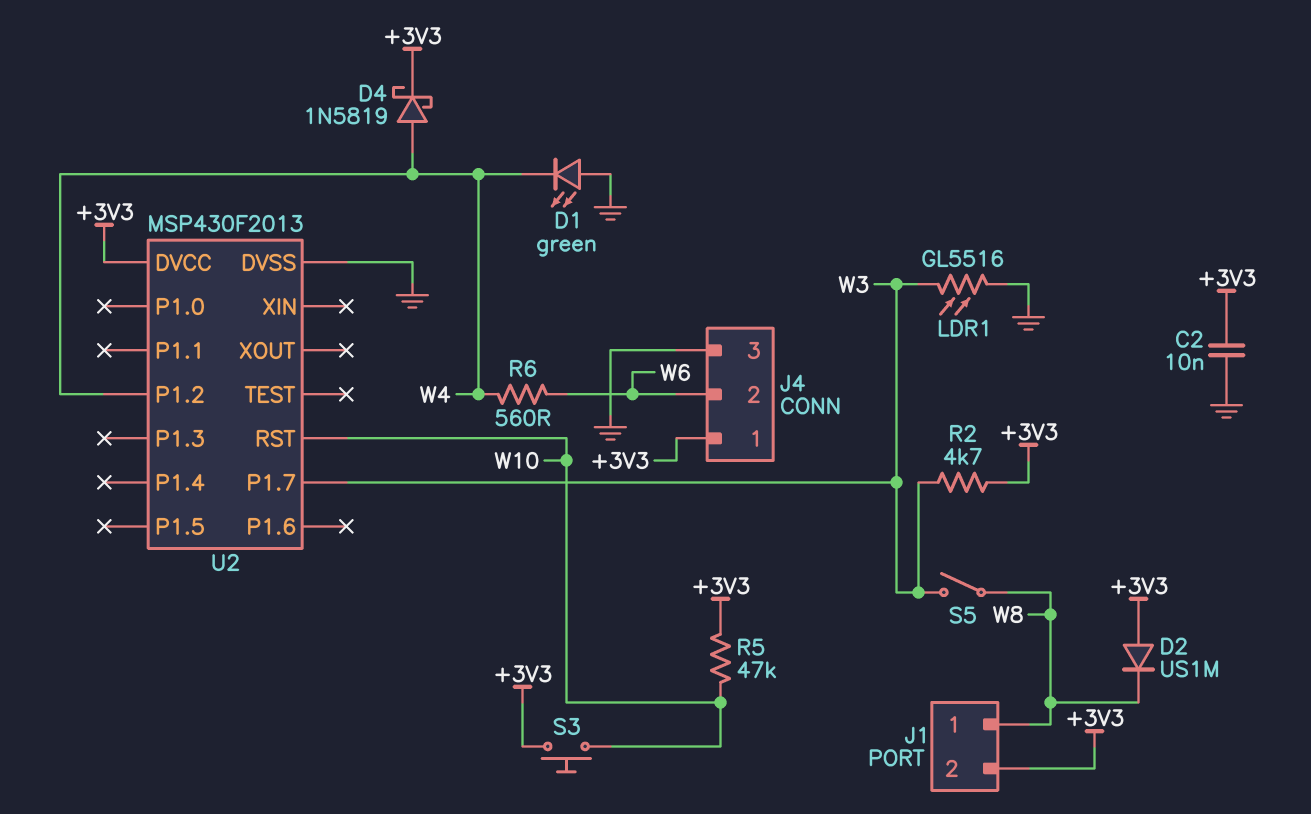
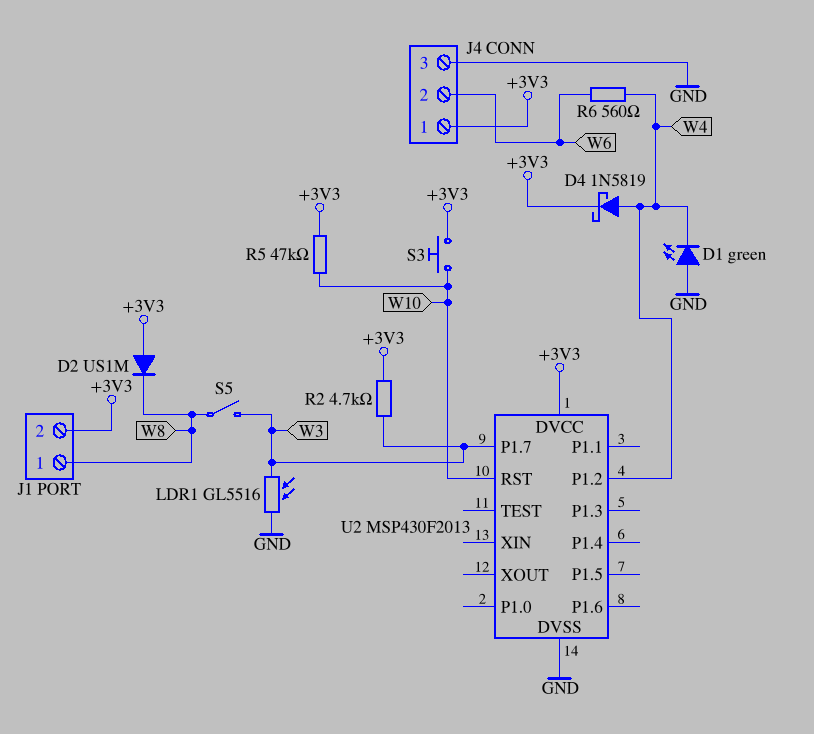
C2: 10nF (+3V3, GND) -> none

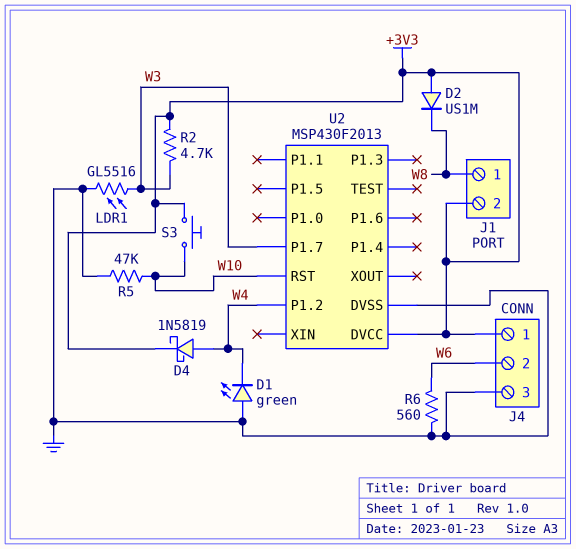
R5: 47k (+3V3, W10) -> 47k (GND, W10)
R6: 560 (W4, W6) -> 560 (GND, W6)
S5: switch (W3, W8) -> none

